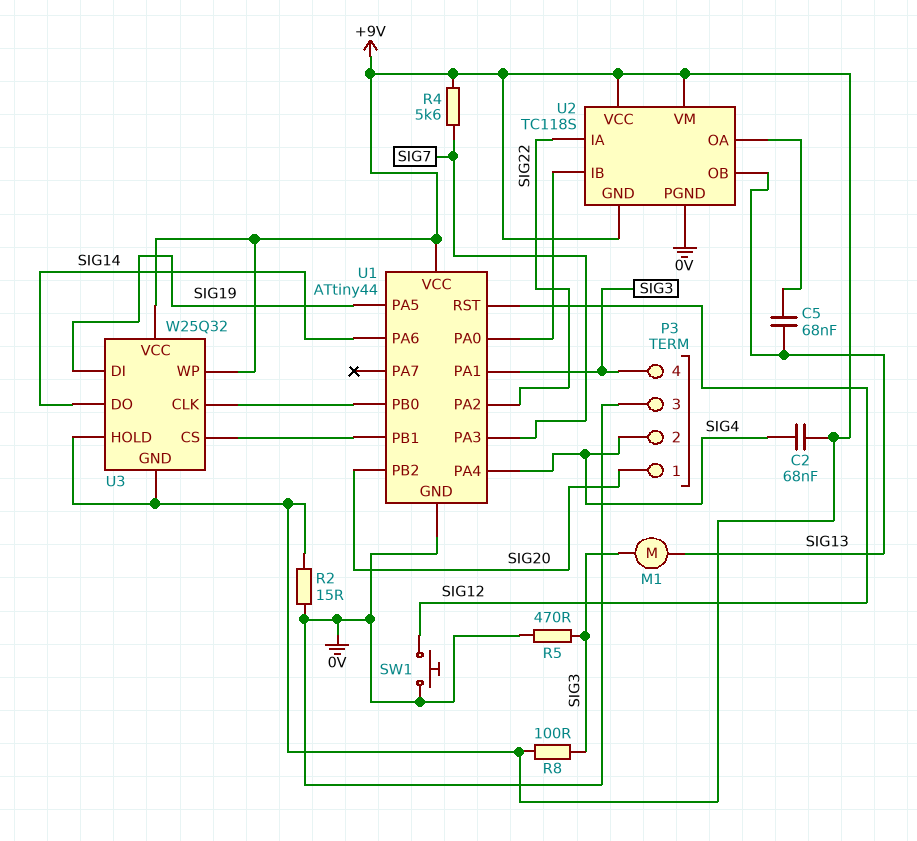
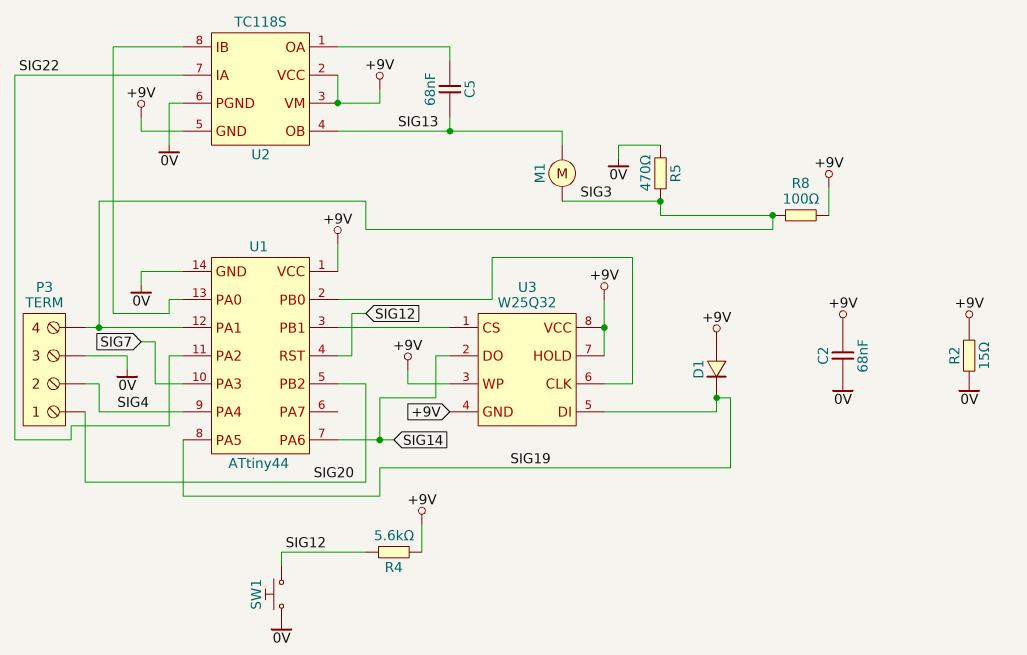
C2: 68nF (+9V, SIG4) -> 68nF (+9V, 0V)
D1: none -> diode (A +9V, K SIG19)
R4: 5.6k (+9V, SIG7) -> 5.6k (+9V, SIG12)

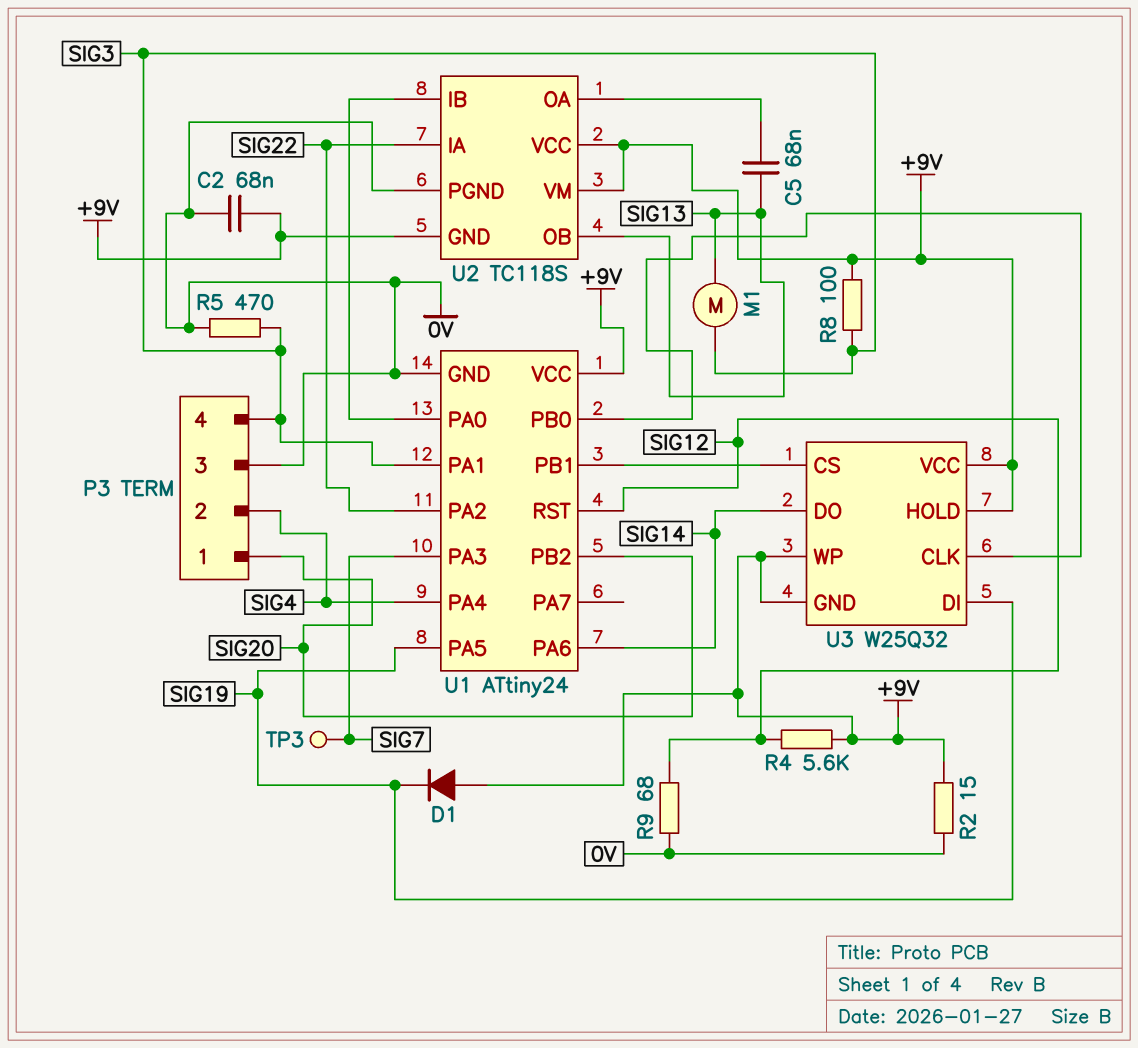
R9: none -> 68 (0V, SIG12)
SW1: button (0V, SIG12) -> none
TP3: none -> test point (SIG7)
U1: ATtiny44 -> ATtiny24

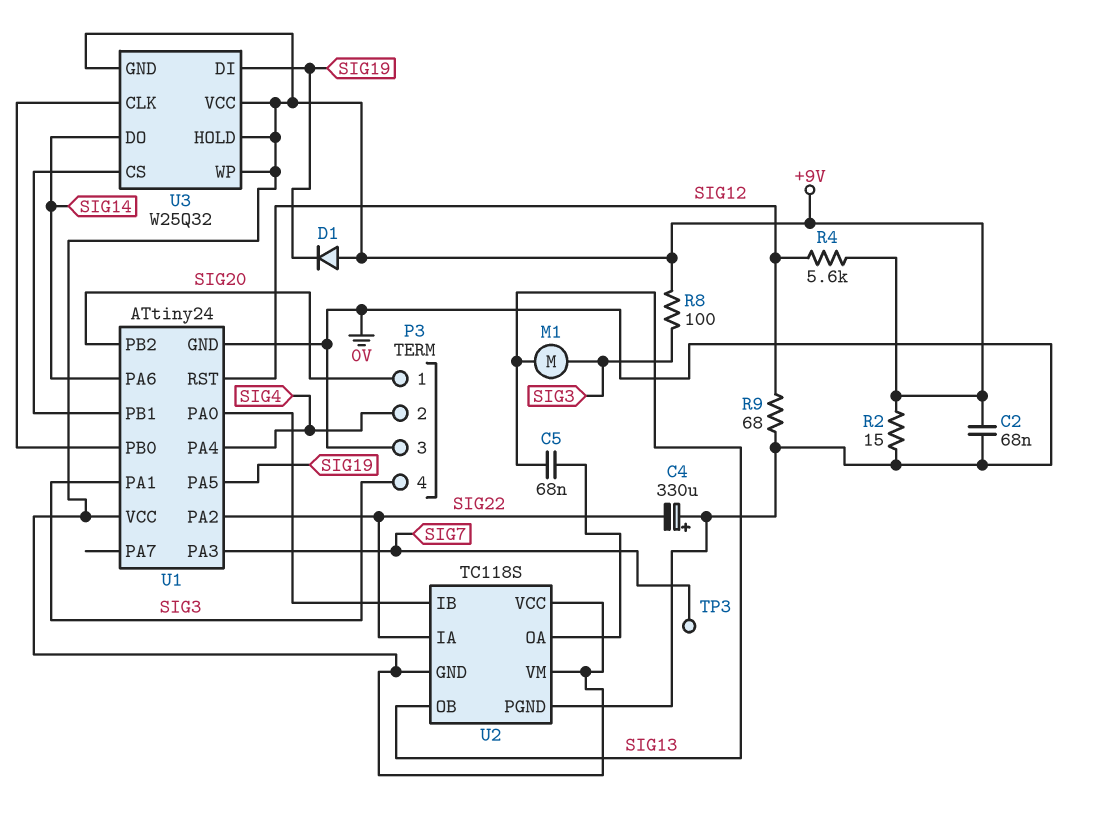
C4: none -> 330uF (plus 0V, minus SIG22)
R5: 470 (0V, SIG3) -> none

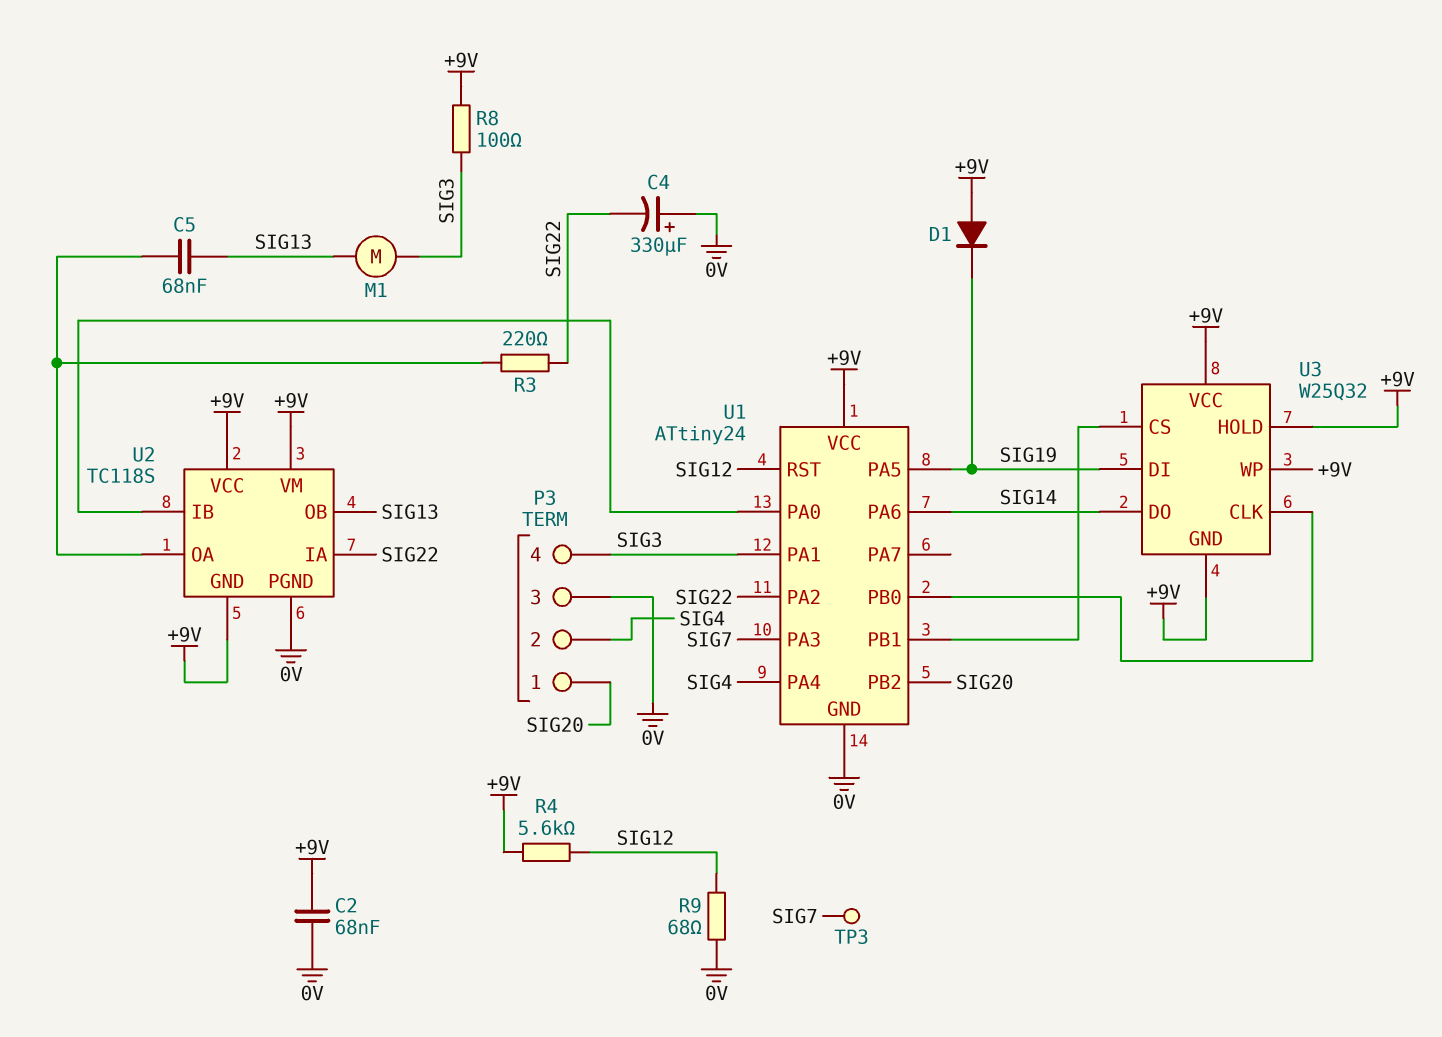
R2: 15 (+9V, 0V) -> none
R3: none -> 220 (SIG22, U2/OA)

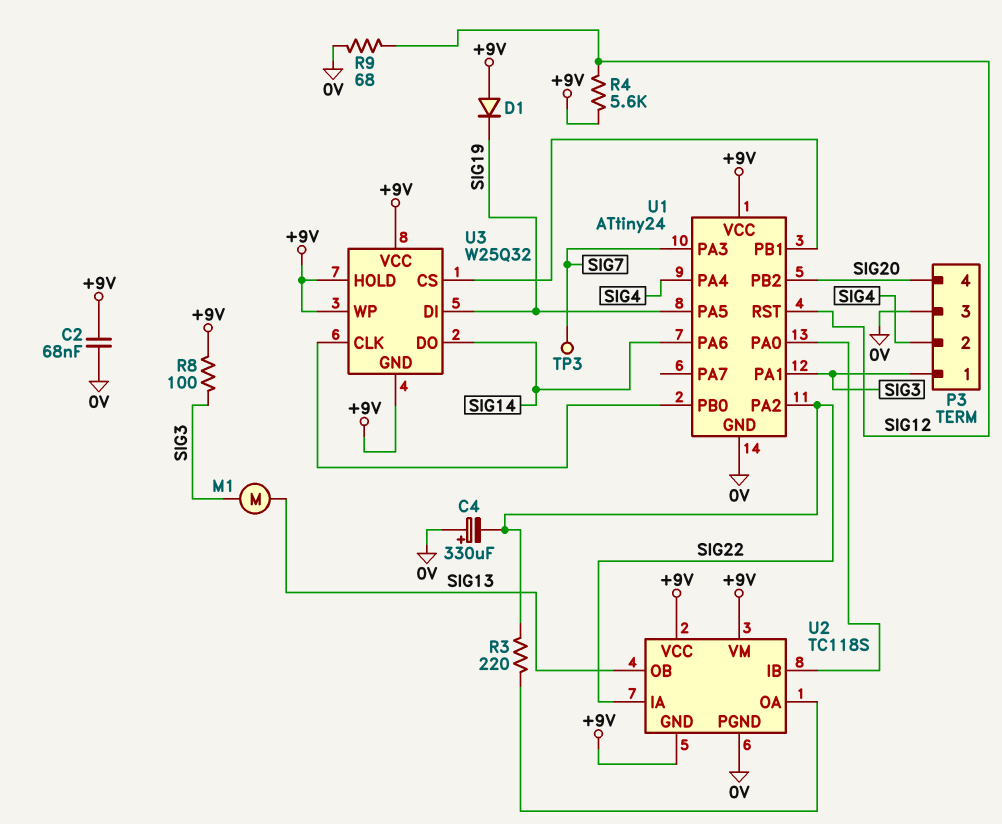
C5: 68nF (SIG13, U2/OA) -> none
P3 pin 1: SIG20 -> SIG3
P3 pin 4: SIG3 -> SIG20

